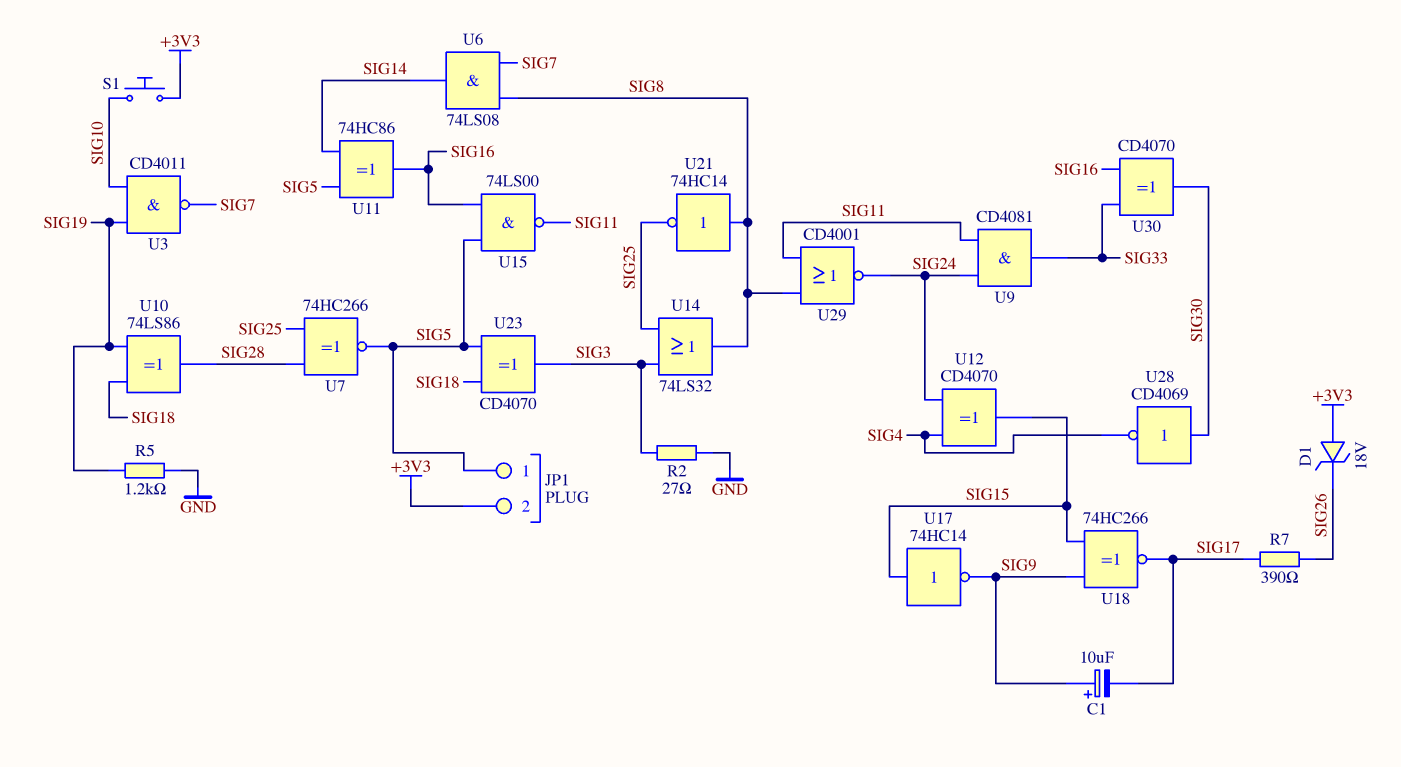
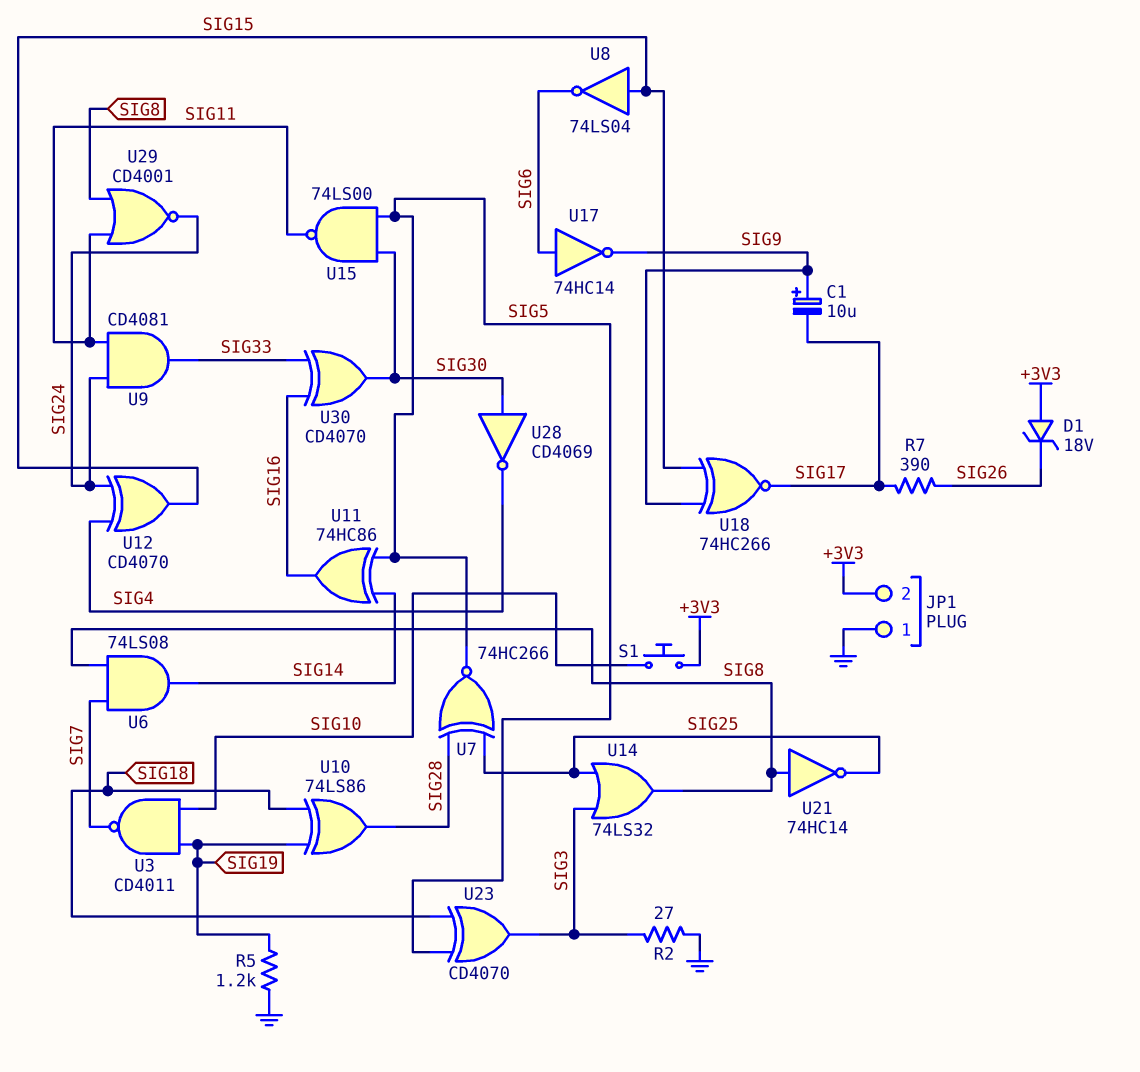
JP1 pin 1: SIG5 -> GND
U8: none -> NOT 74LS04 (in SIG15, out SIG6)
U15: NAND 74LS00 (in SIG5, in SIG16, out SIG11) -> NAND 74LS00 (in SIG5, in SIG30, out SIG11)
U17: NOT 74HC14 (in SIG15, out SIG9) -> NOT 74HC14 (in SIG6, out SIG9)

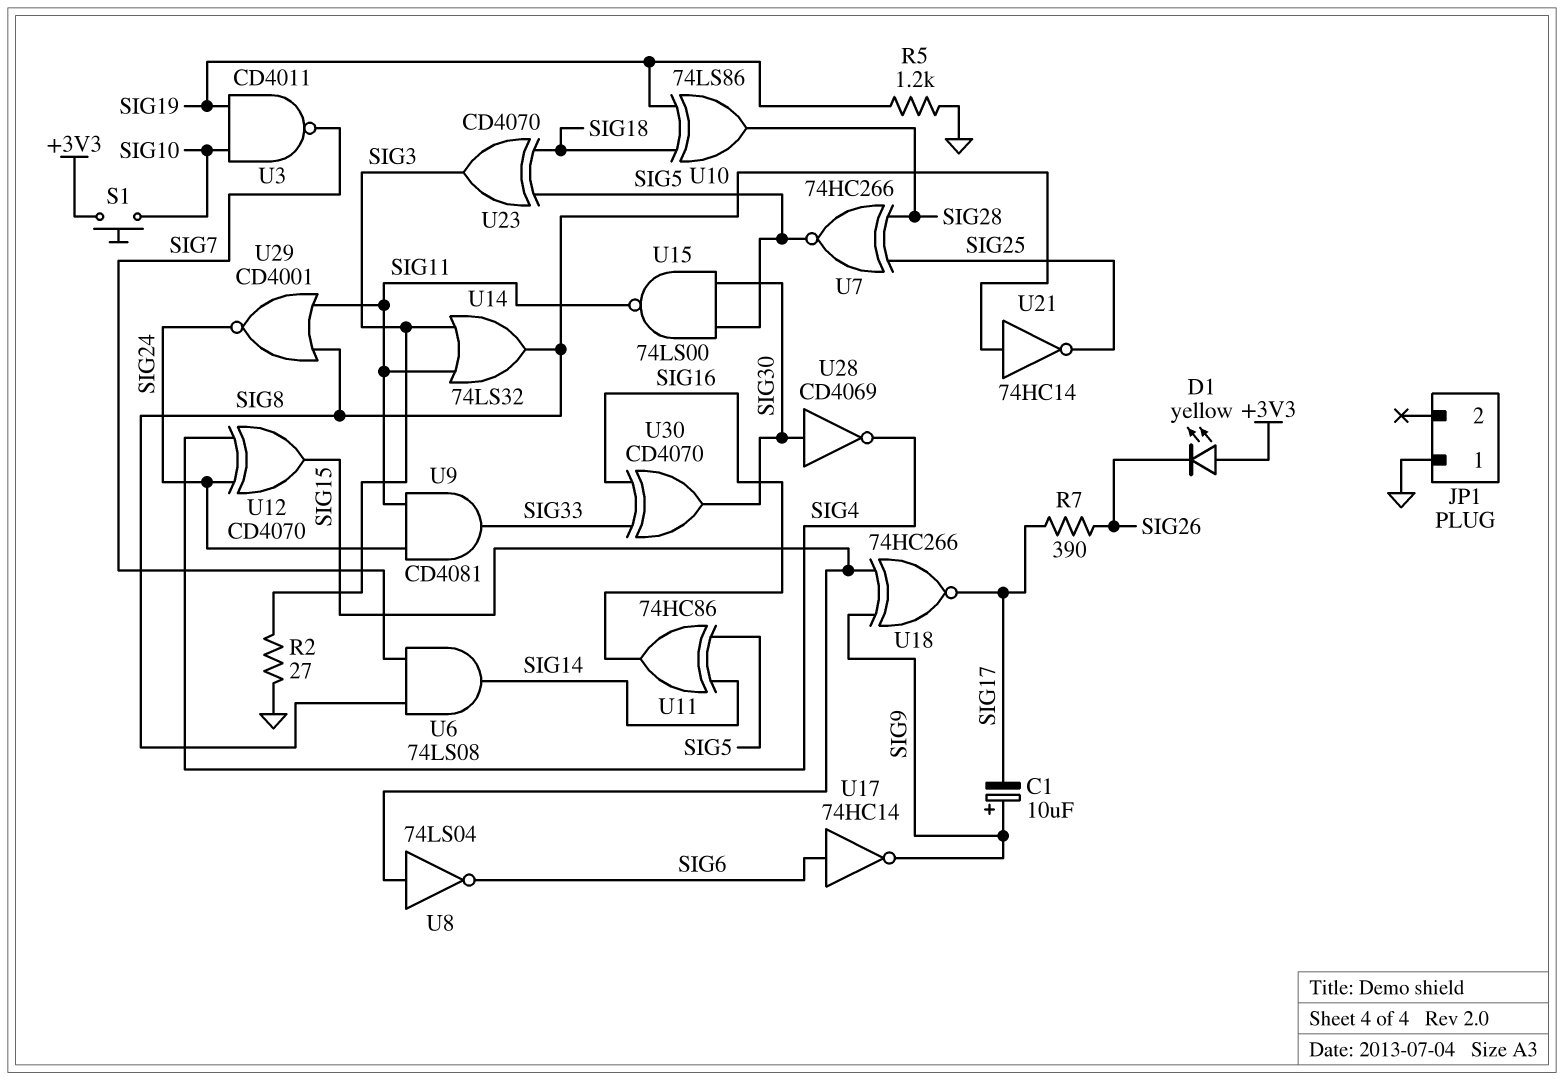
D1: zener 18V (A +3V3, K SIG26) -> LED yellow (A +3V3, K SIG26)
JP1 pin 2: +3V3 -> none
U14: OR 74LS32 (in SIG3, in SIG25, out SIG8) -> OR 74LS32 (in SIG3, in SIG11, out SIG8)

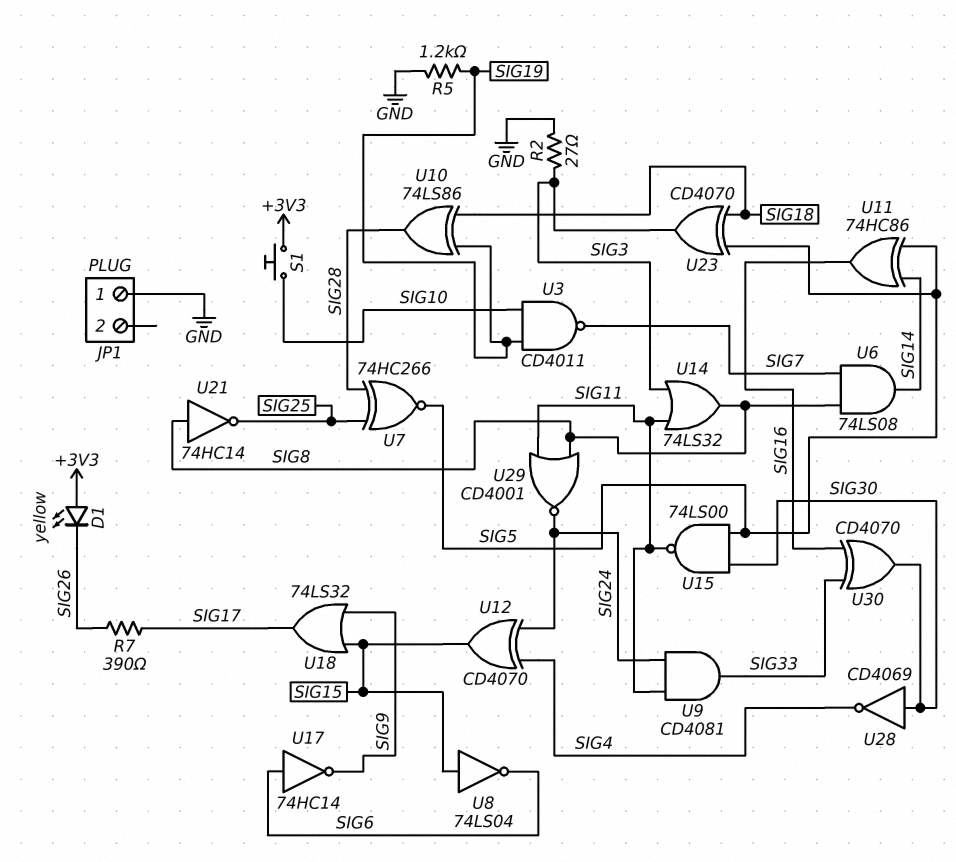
C1: 10uF (plus SIG9, minus SIG17) -> none
U18: XNOR 74HC266 (in SIG9, in SIG15, out SIG17) -> OR 74LS32 (in SIG9, in SIG15, out SIG17)

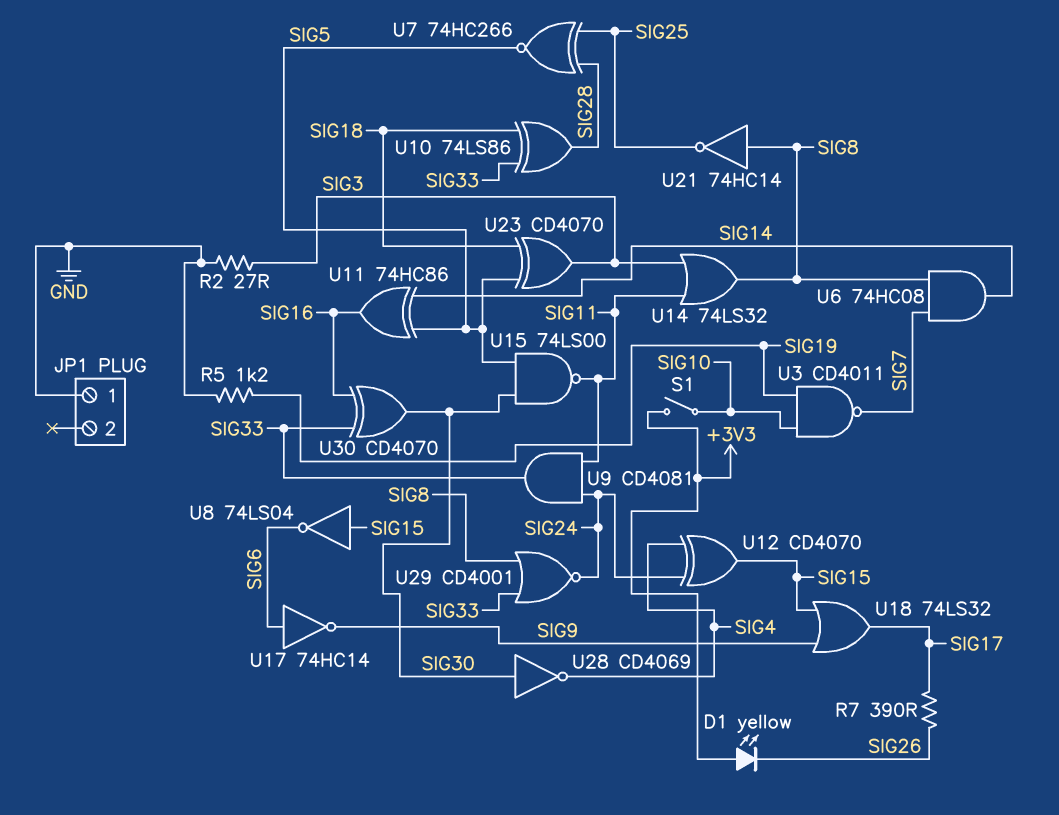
S1: button (+3V3, SIG10) -> switch (+3V3, SIG10)
U6: AND 74LS08 (in SIG7, in SIG8, out SIG14) -> AND 74HC08 (in SIG7, in SIG8, out SIG14)
U10: XOR 74LS86 (in SIG18, in SIG19, out SIG28) -> XOR 74LS86 (in SIG18, in SIG33, out SIG28)
U29: NOR CD4001 (in SIG8, in SIG11, out SIG24) -> NOR CD4001 (in SIG8, in SIG33, out SIG24)

